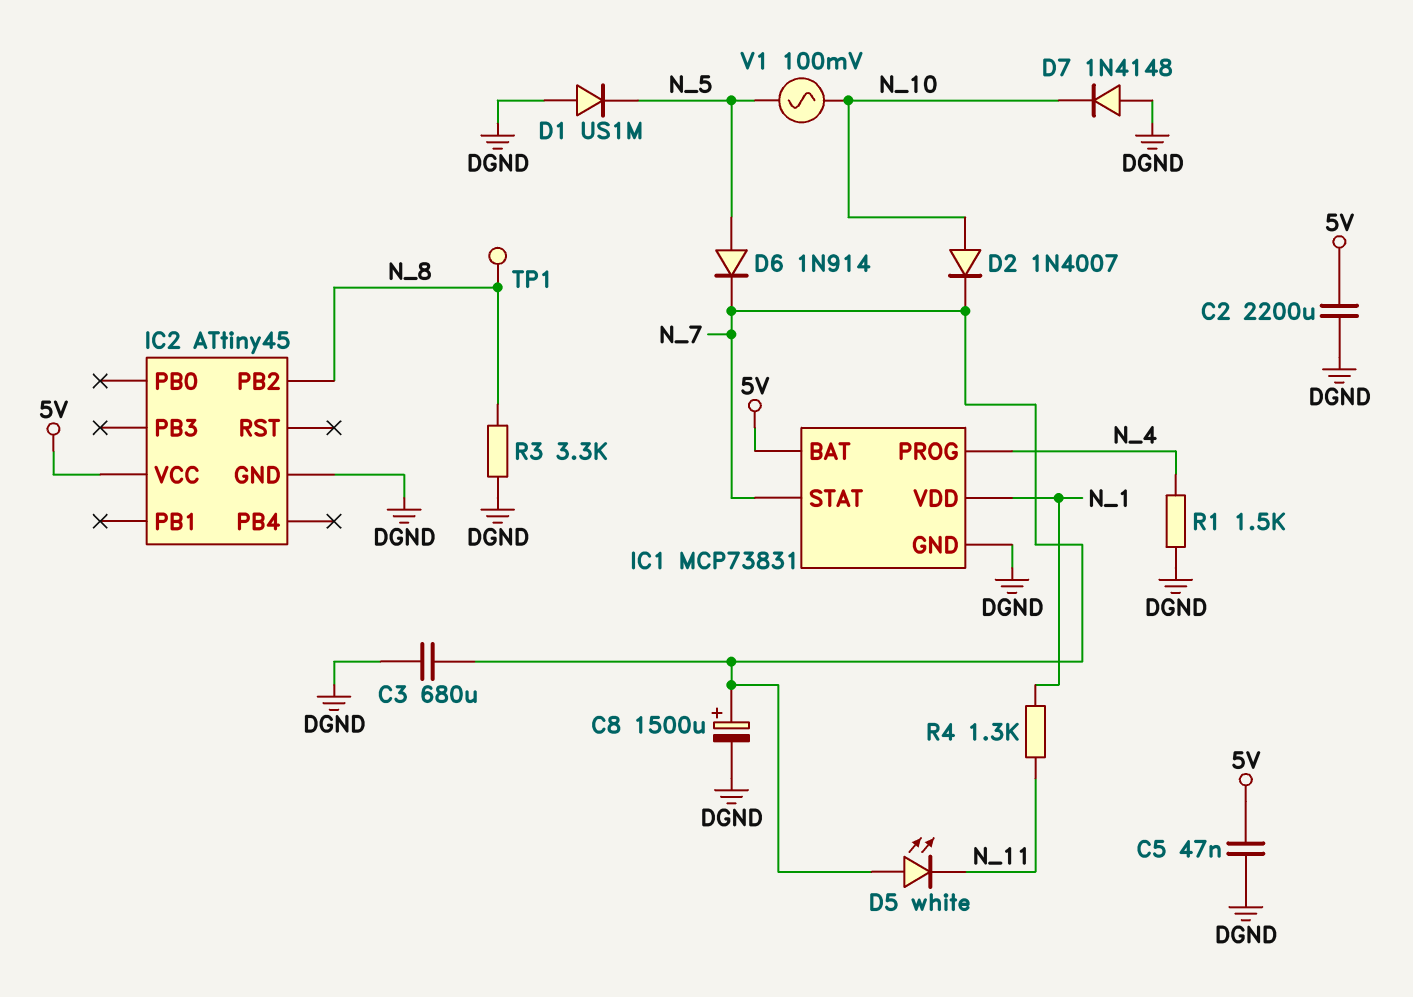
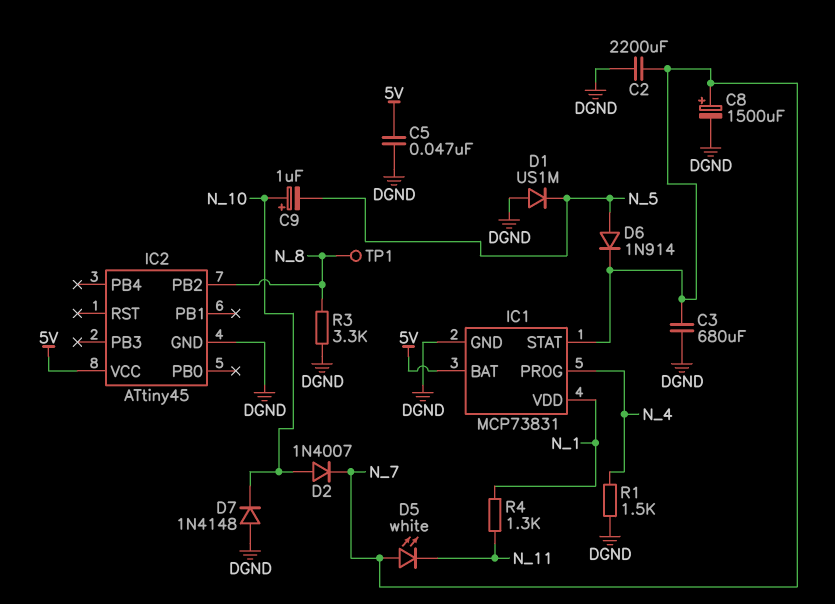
C2: 2200uF (5V, DGND) -> 2200uF (DGND, N_7)
C9: none -> 1uF (plus N_10, minus N_5)
V1: AC 100mV (N_5, N_10) -> none

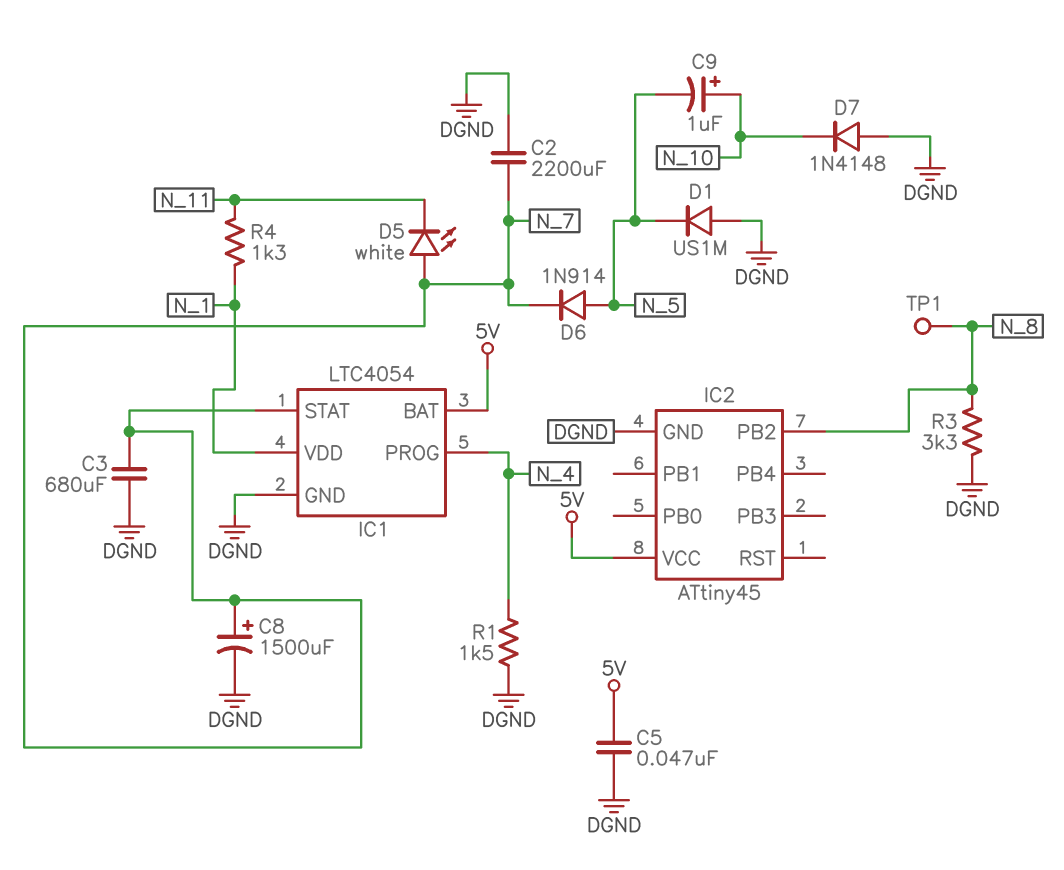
D2: diode 1N4007 (A N_10, K N_7) -> none
IC1: MCP73831 -> LTC4054

